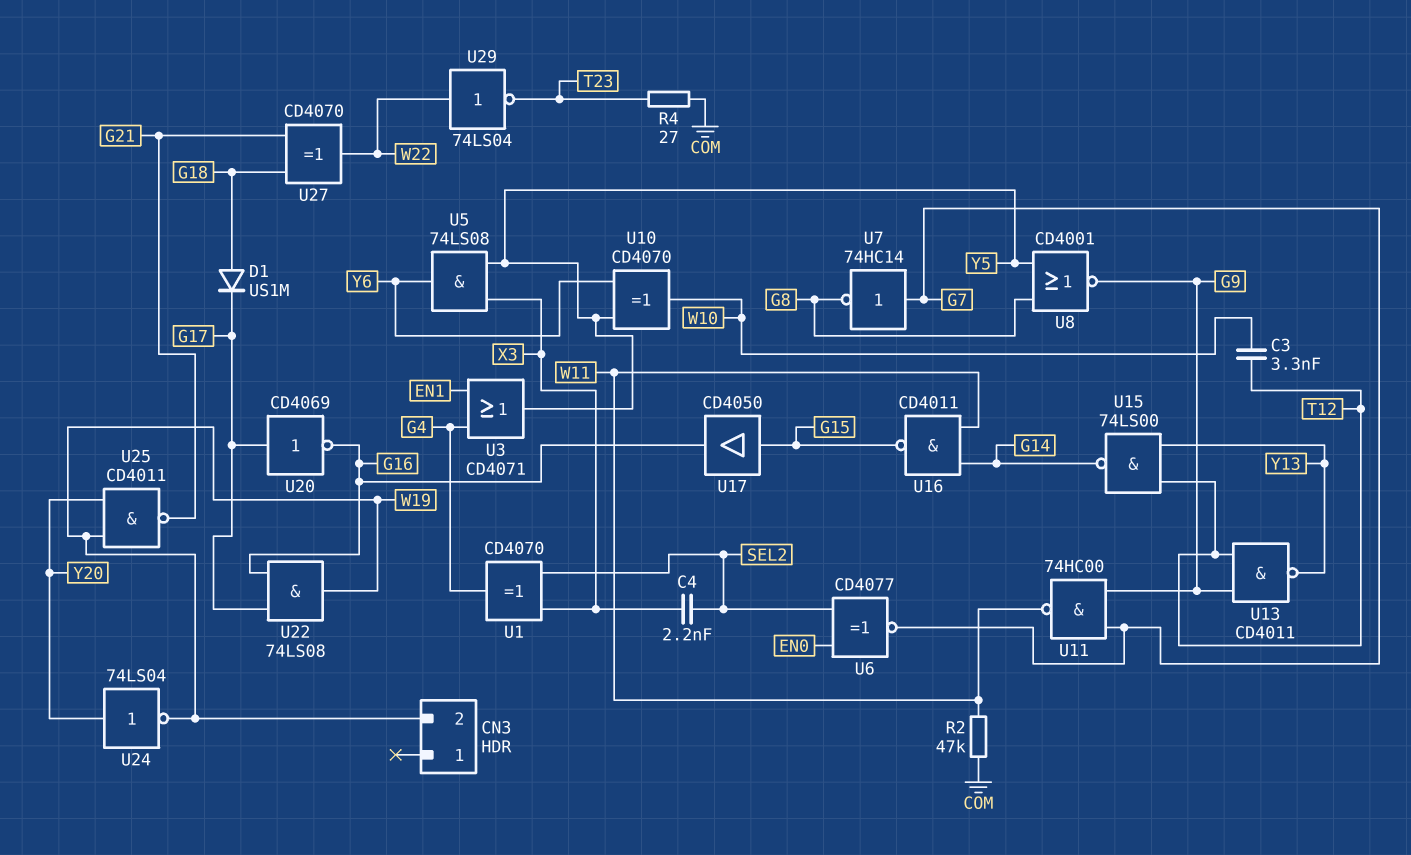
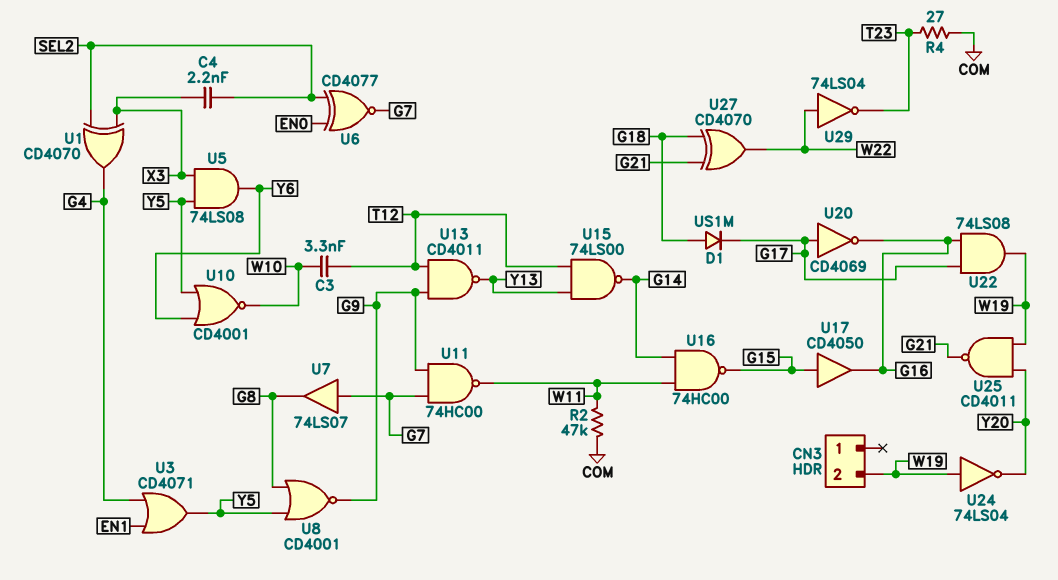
U7: NOT 74HC14 (in G7, out G8) -> buffer 74LS07 (in G7, out G8)
U10: XOR CD4070 (in Y5, in Y6, out W10) -> NOR CD4001 (in Y5, in Y6, out W10)
U16: NAND CD4011 (in G14, in W11, out G15) -> NAND 74HC00 (in G14, in W11, out G15)
U24: NOT 74LS04 (in Y20, out W19) -> NOT 74LS04 (in W19, out Y20)

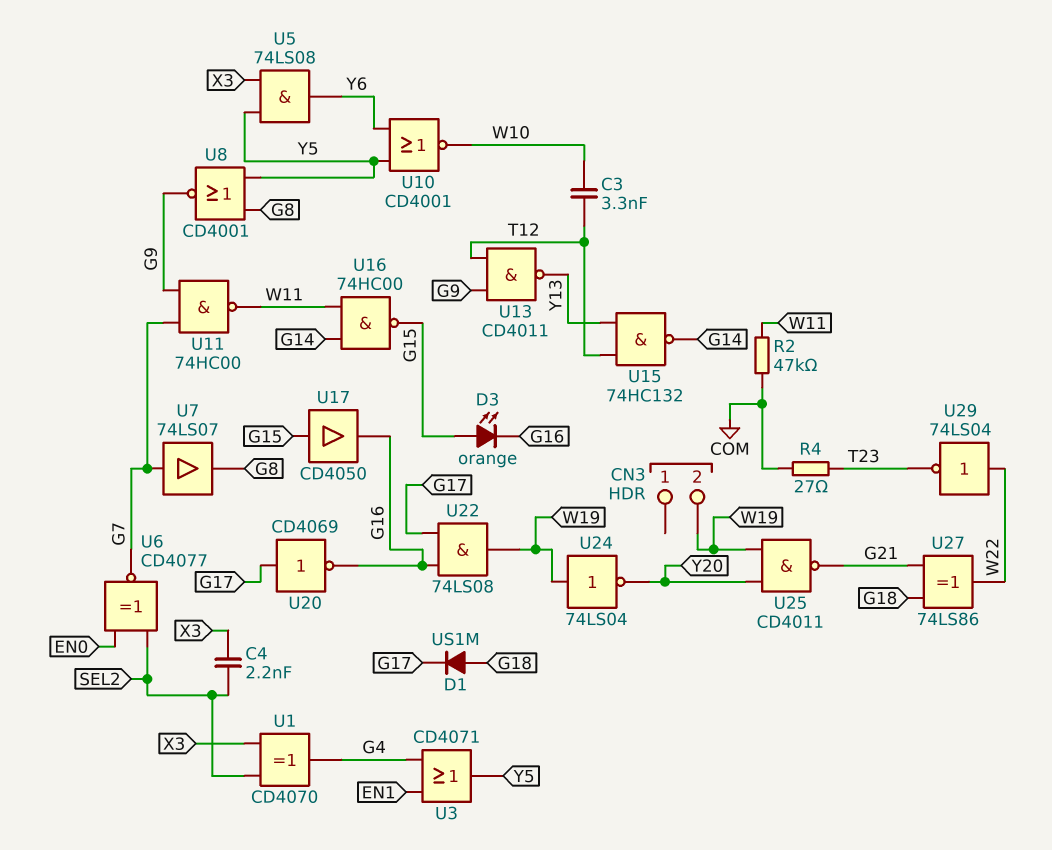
D3: none -> LED orange (A G15, K G16)
U15: NAND 74LS00 (in T12, in Y13, out G14) -> NAND 74HC132 (in T12, in Y13, out G14)
U27: XOR CD4070 (in G18, in G21, out W22) -> XOR 74LS86 (in G18, in G21, out W22)

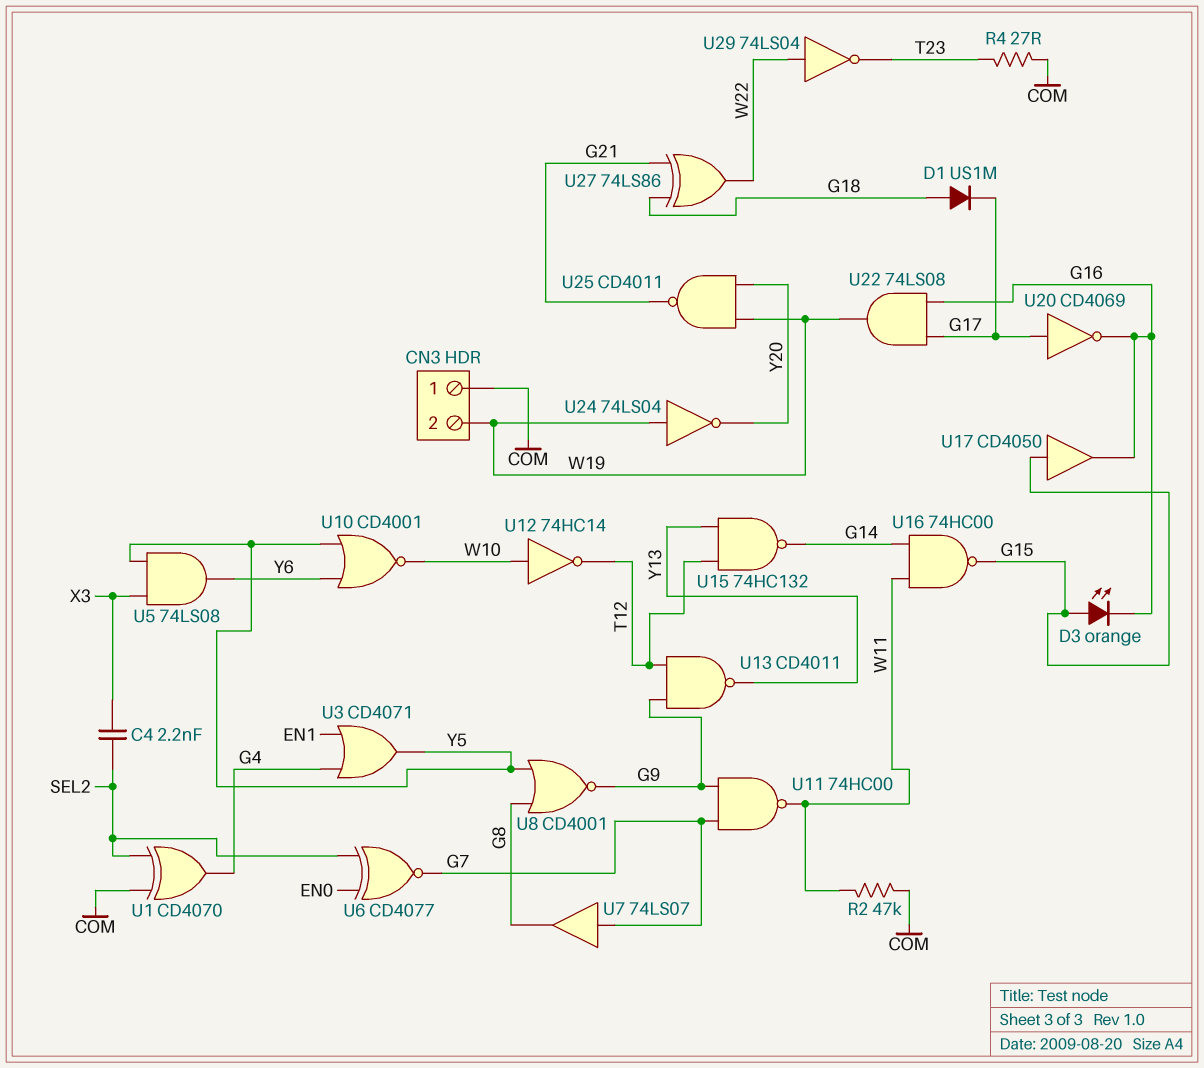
C3: 3.3nF (T12, W10) -> none
CN3 pin 1: none -> COM
U1: XOR CD4070 (in SEL2, in X3, out G4) -> XOR CD4070 (in COM, in SEL2, out G4)
U12: none -> NOT 74HC14 (in W10, out T12)

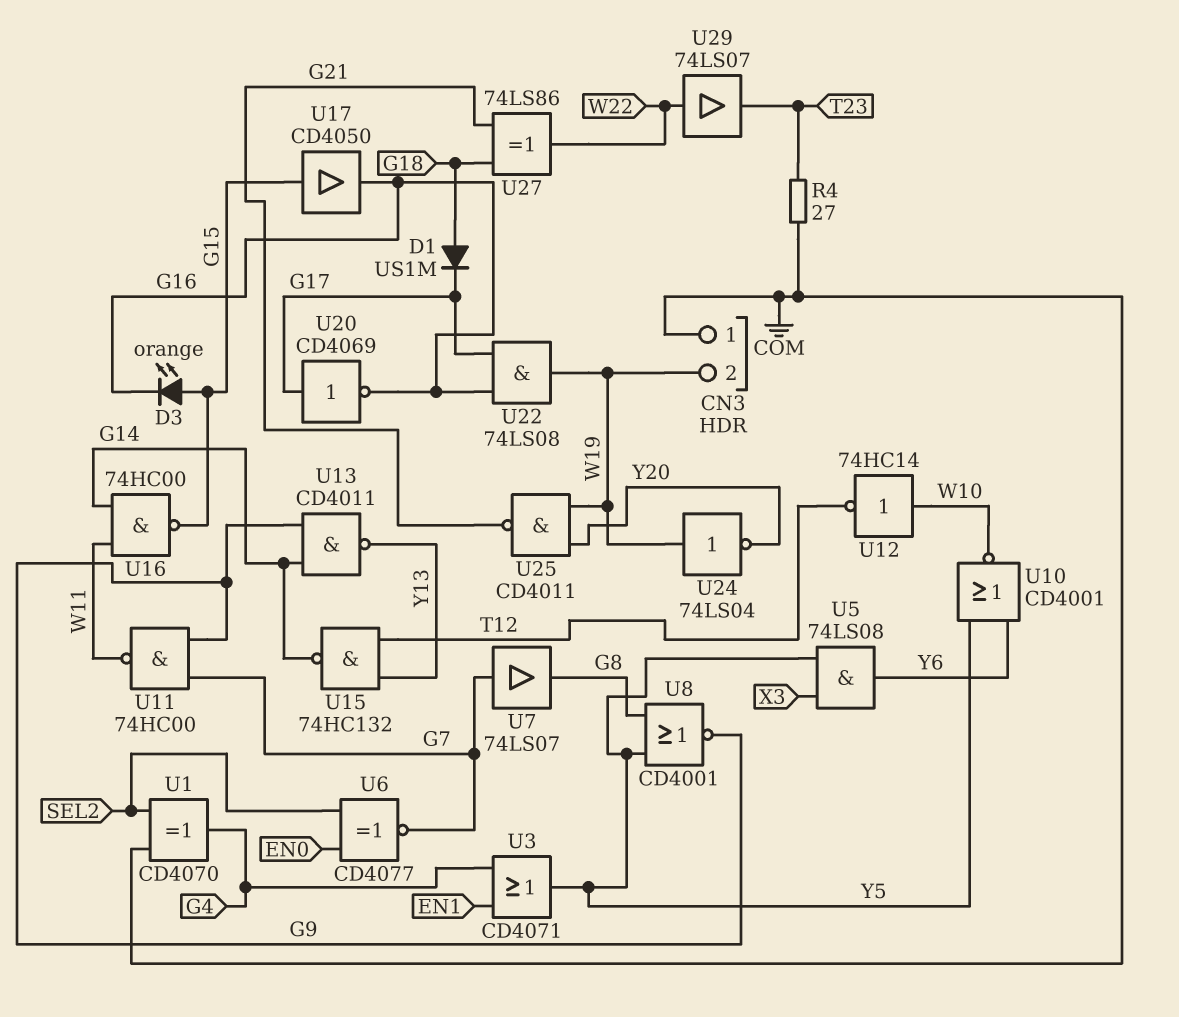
C4: 2.2nF (SEL2, X3) -> none
R2: 47k (COM, W11) -> none
U13: NAND CD4011 (in G9, in T12, out Y13) -> NAND CD4011 (in G9, in G14, out Y13)
U29: NOT 74LS04 (in W22, out T23) -> buffer 74LS07 (in W22, out T23)

